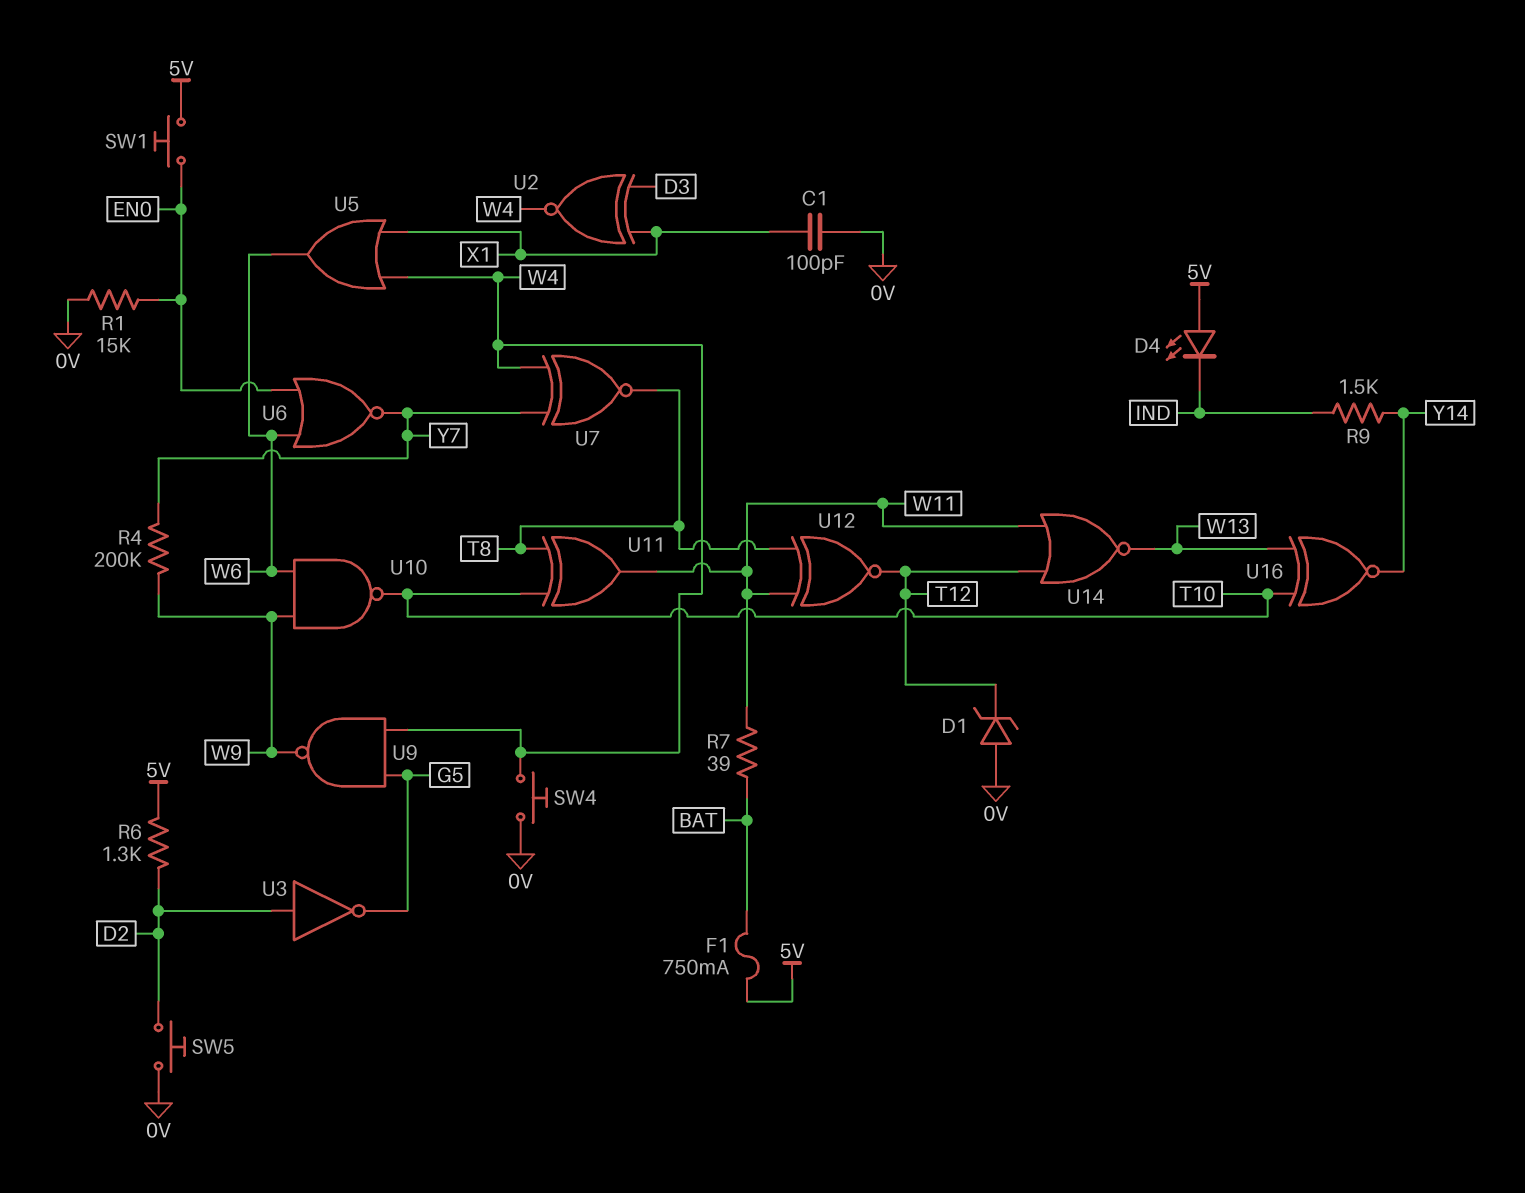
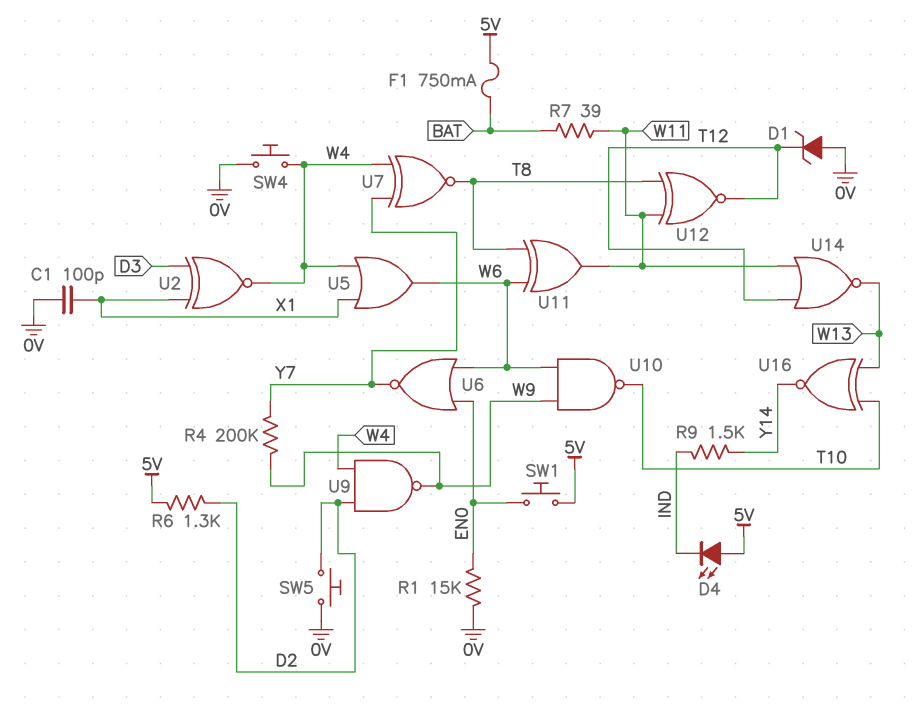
U3: NOT (in D2, out G5) -> none
U9: NAND (in G5, in W4, out W9) -> NAND (in D2, in W4, out W9)
U11: XOR (in T8, in T10, out W11) -> XOR (in T8, in W6, out W11)

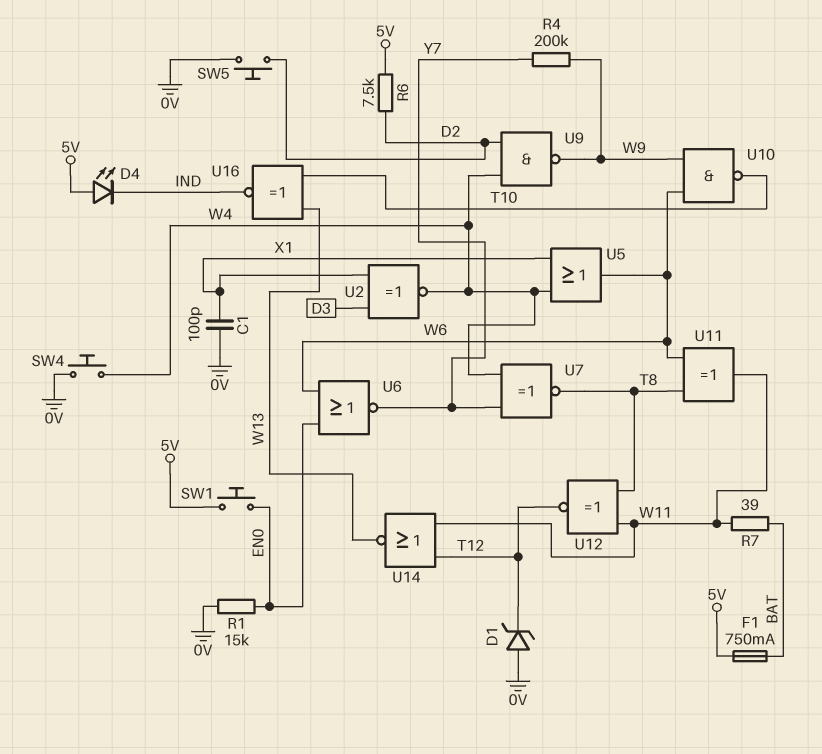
R6: 1.3k (5V, D2) -> 7.5k (5V, D2)
R9: 1.5k (IND, Y14) -> none
U16: XNOR (in T10, in W13, out Y14) -> XNOR (in T10, in W13, out IND)

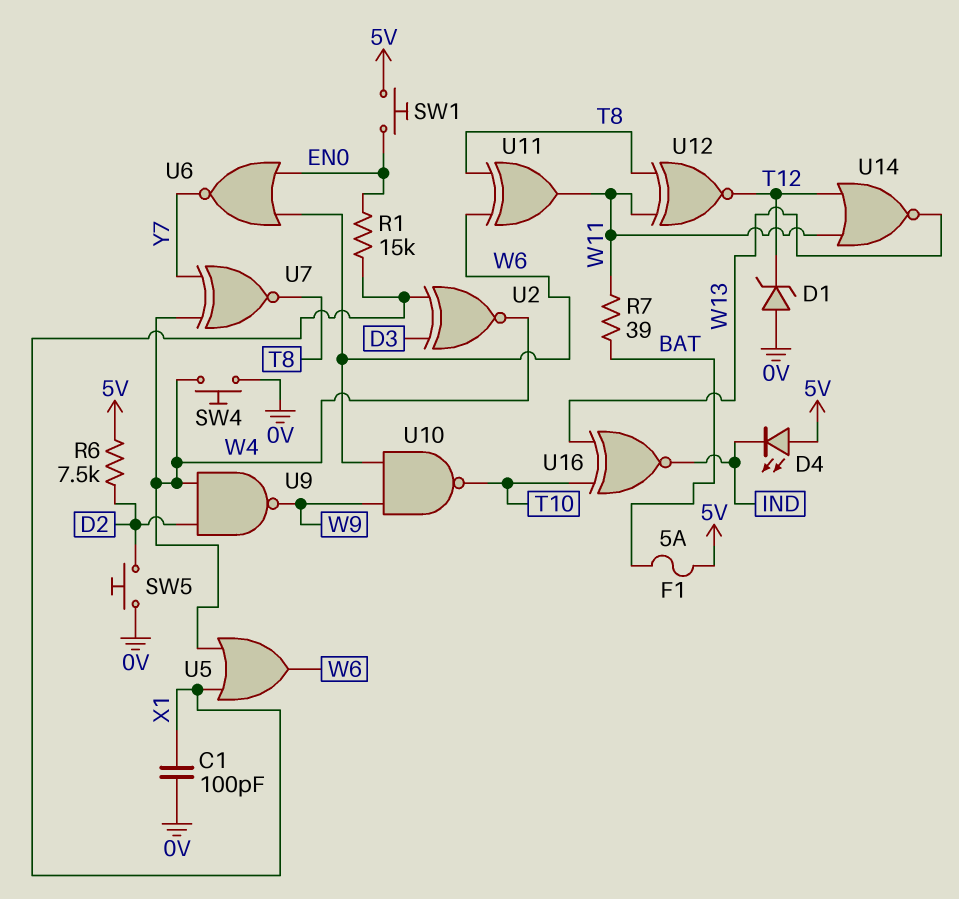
F1: 750mA (5V, BAT) -> 5A (5V, BAT)
R1: 15k (0V, EN0) -> 15k (EN0, X1)
R4: 200k (W9, Y7) -> none

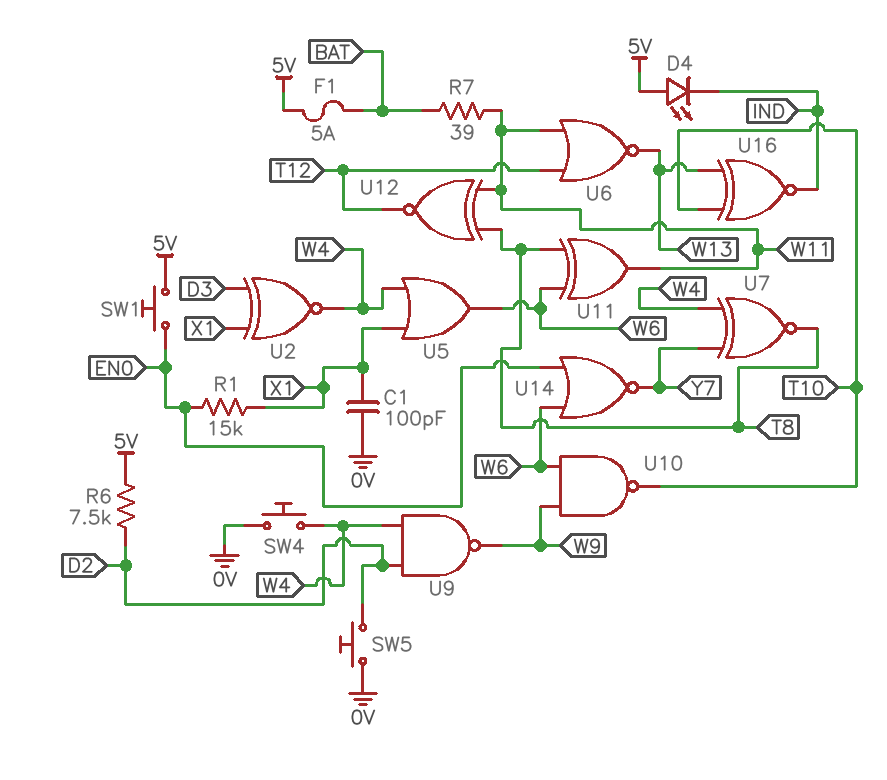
D1: zener (A 0V, K T12) -> none
U6: NOR (in EN0, in W6, out Y7) -> NOR (in T12, in W11, out W13)
U14: NOR (in T12, in W11, out W13) -> NOR (in EN0, in W6, out Y7)

